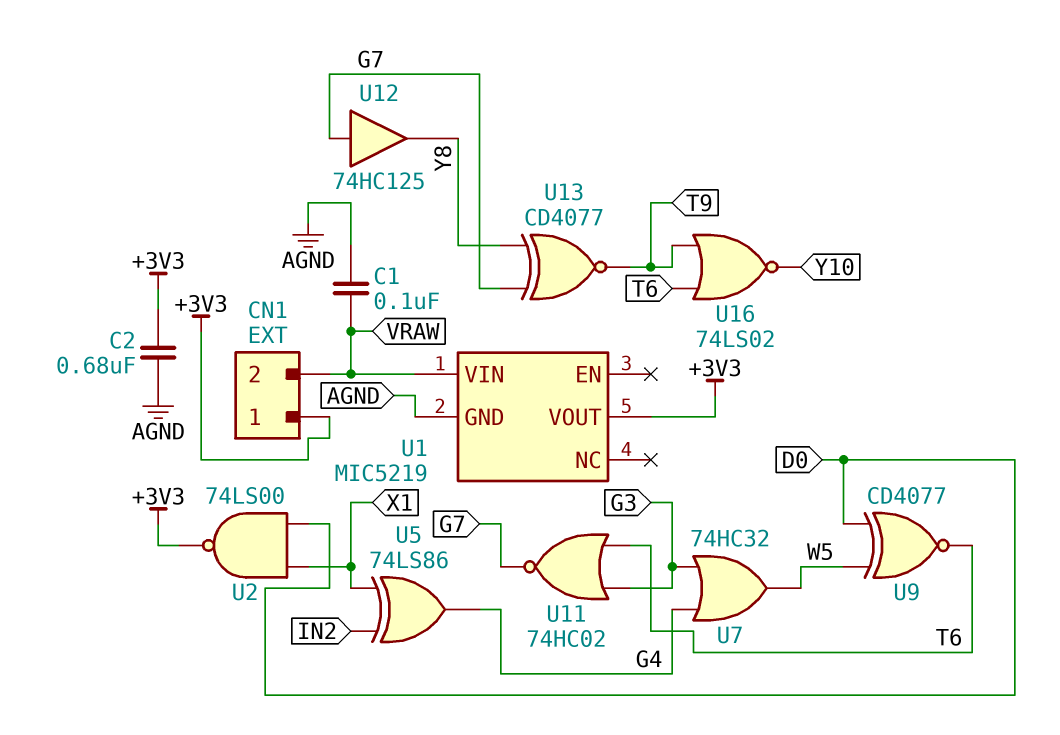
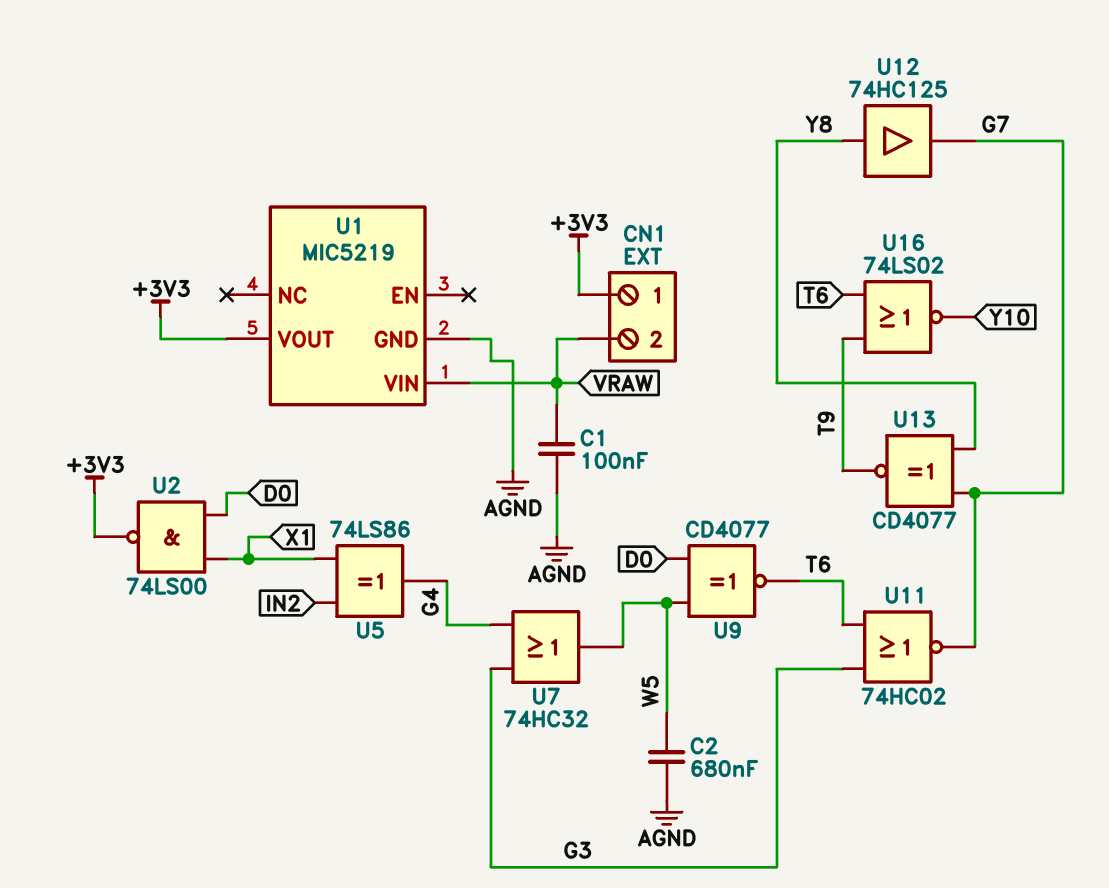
C2: 680nF (+3V3, AGND) -> 680nF (AGND, W5)
U12: buffer 74HC125 (in G7, out Y8) -> buffer 74HC125 (in Y8, out G7)

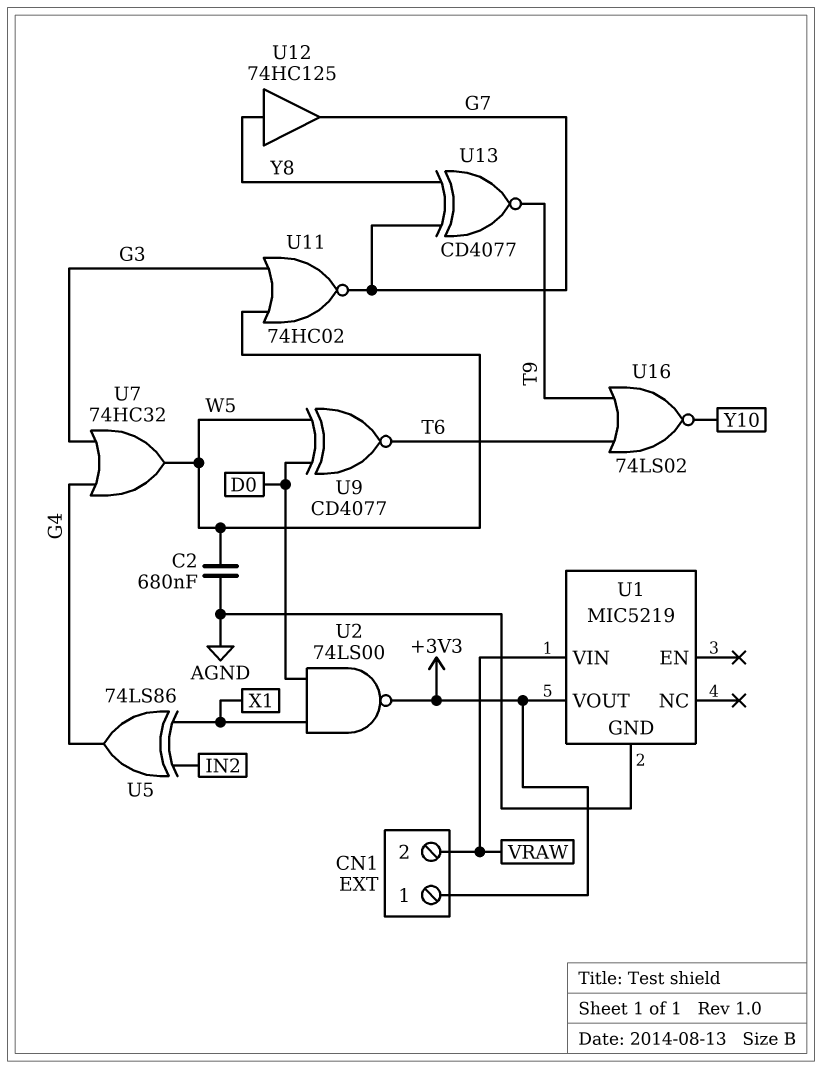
C1: 100nF (AGND, VRAW) -> none
U11: NOR 74HC02 (in G3, in T6, out G7) -> NOR 74HC02 (in G3, in W5, out G7)

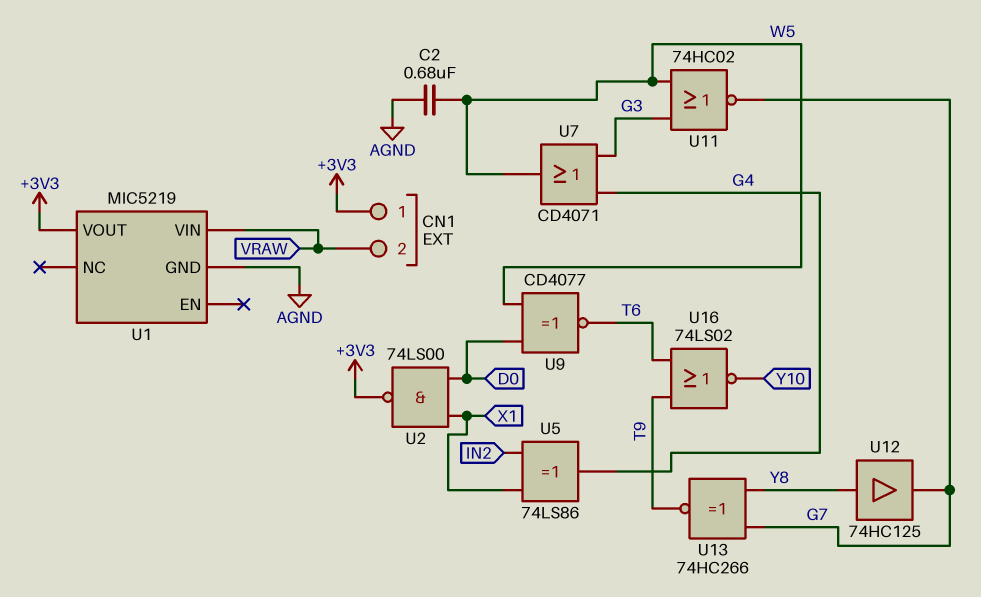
U7: OR 74HC32 (in G3, in G4, out W5) -> OR CD4071 (in G3, in G4, out W5)
U13: XNOR CD4077 (in G7, in Y8, out T9) -> XNOR 74HC266 (in G7, in Y8, out T9)

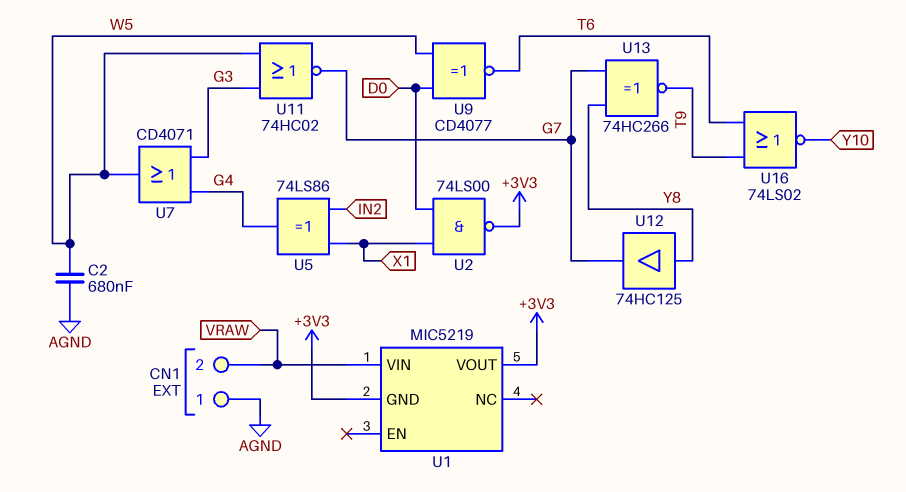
CN1 pin 1: +3V3 -> AGND
U1 pin GND: AGND -> +3V3

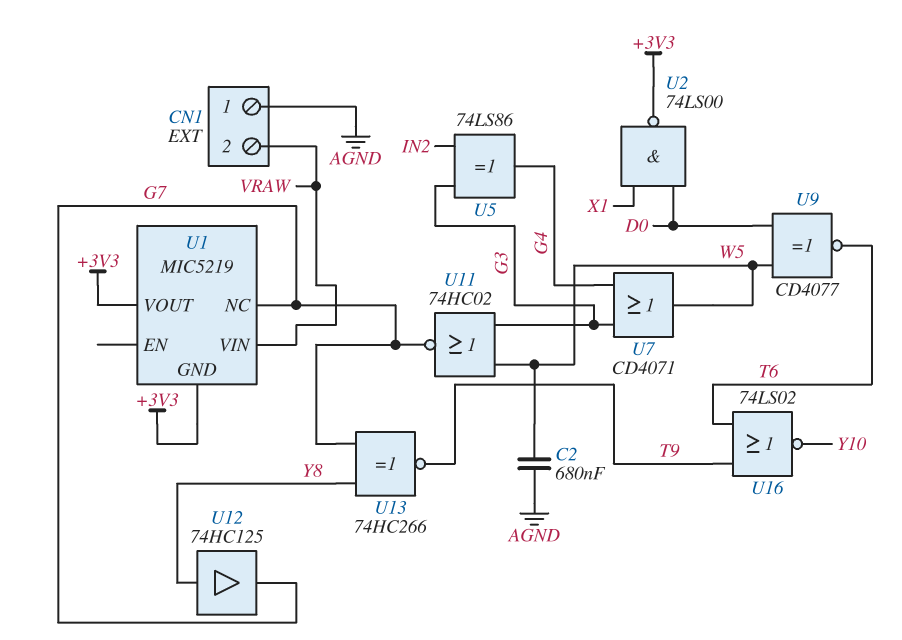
U1 pin NC: none -> G7
U5: XOR 74LS86 (in IN2, in X1, out G4) -> XOR 74LS86 (in G3, in IN2, out G4)

